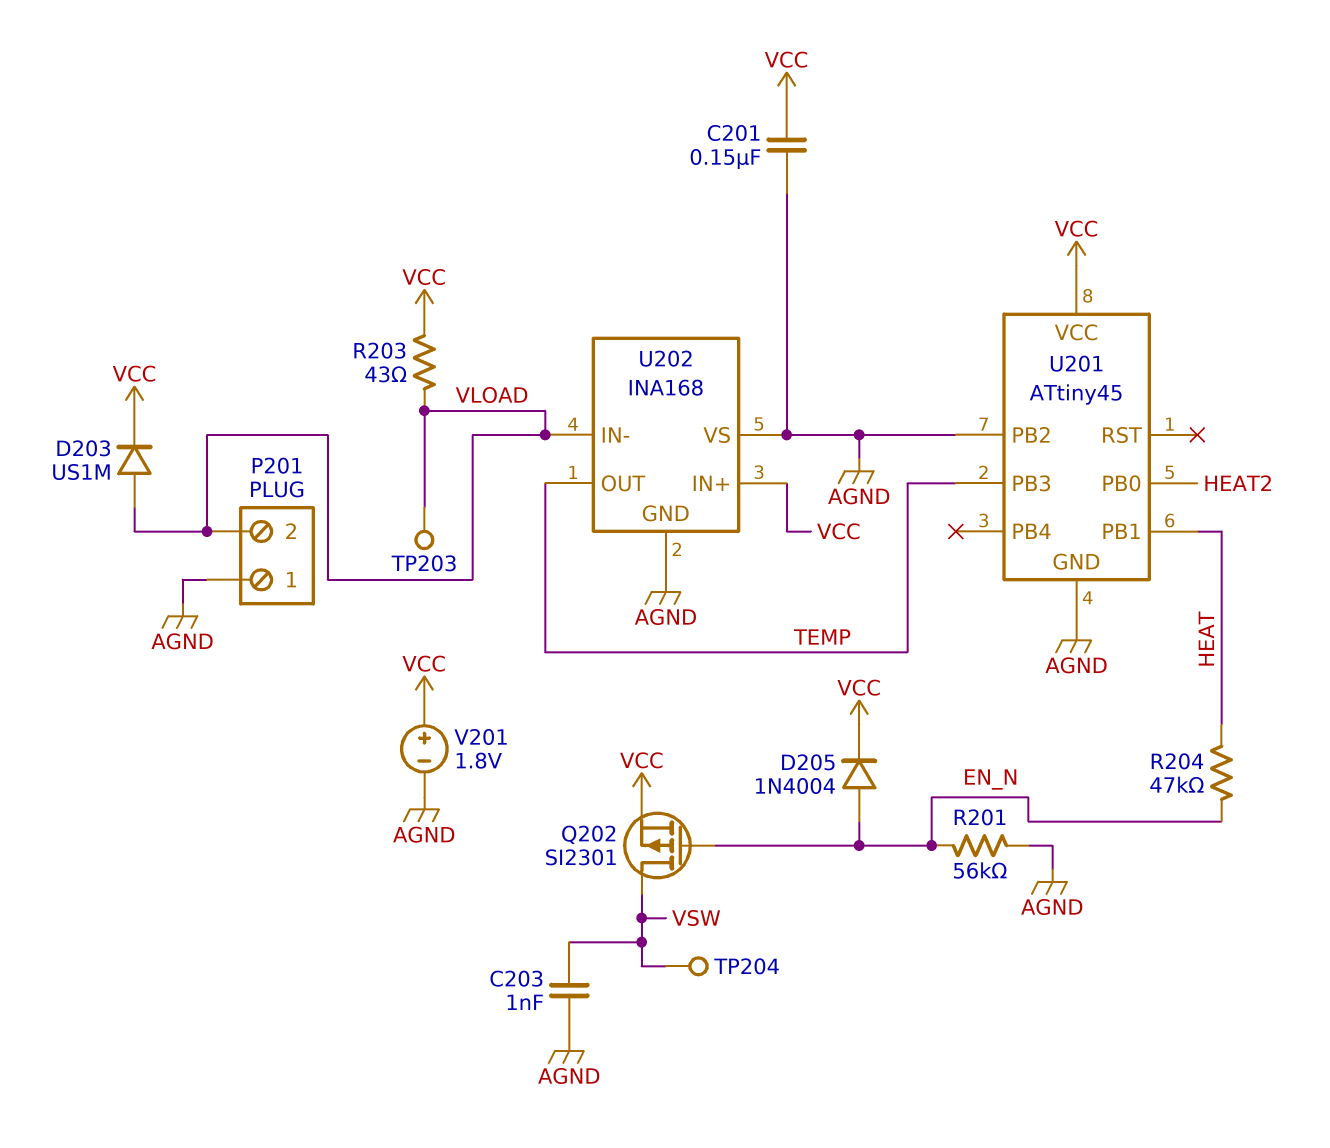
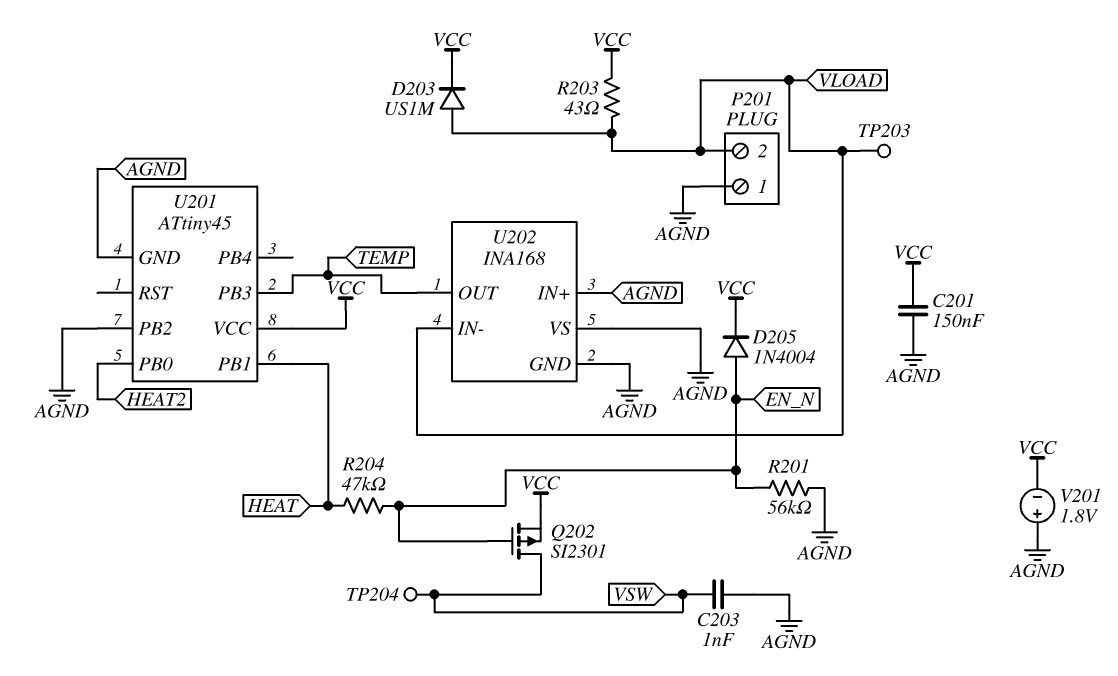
U202 pin IN+: VCC -> AGND
V201: 1.8V (plus VCC, minus AGND) -> 1.8V (plus AGND, minus VCC)

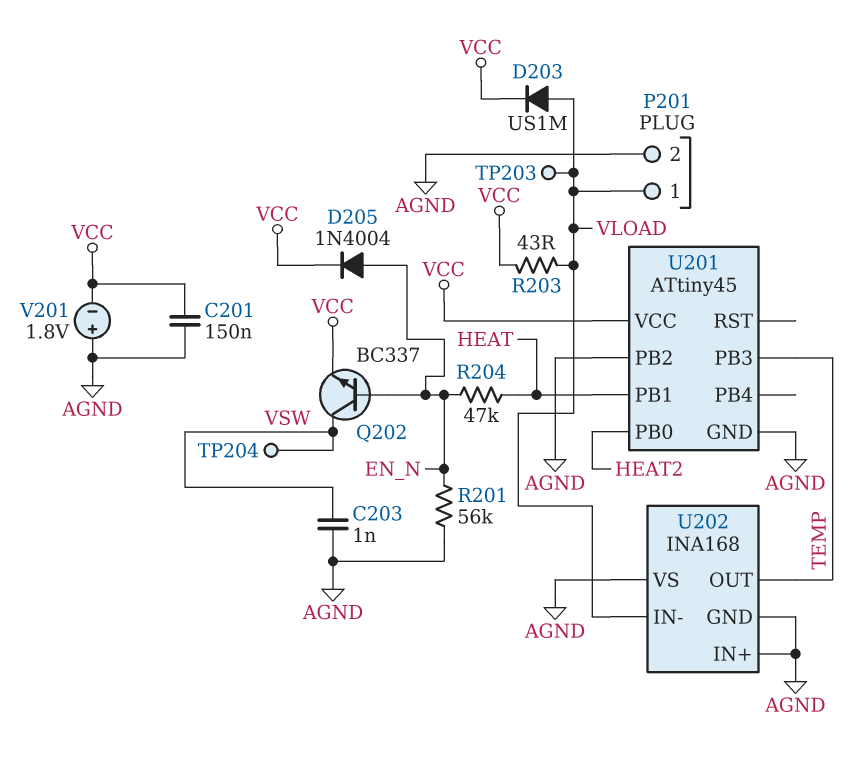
P201 pin 1: AGND -> VLOAD
P201 pin 2: VLOAD -> AGND
Q202: PMOS SI2301 (G EN_N, D VSW, S VCC) -> NPN BC337 (B EN_N, C VSW, E VCC)

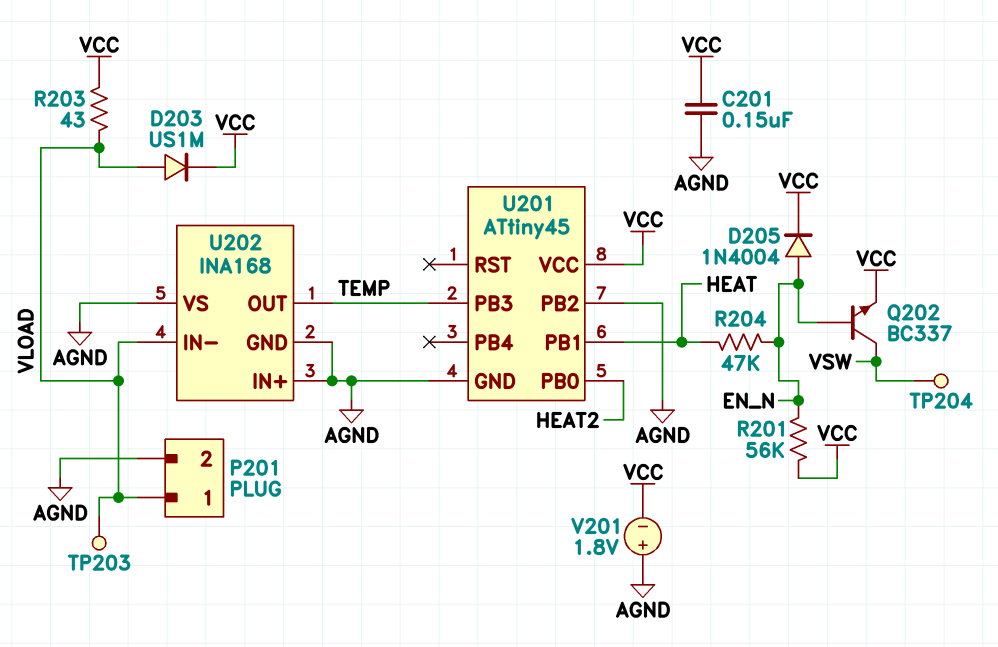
C203: 1nF (AGND, VSW) -> none
R201: 56k (AGND, EN_N) -> 56k (EN_N, VCC)

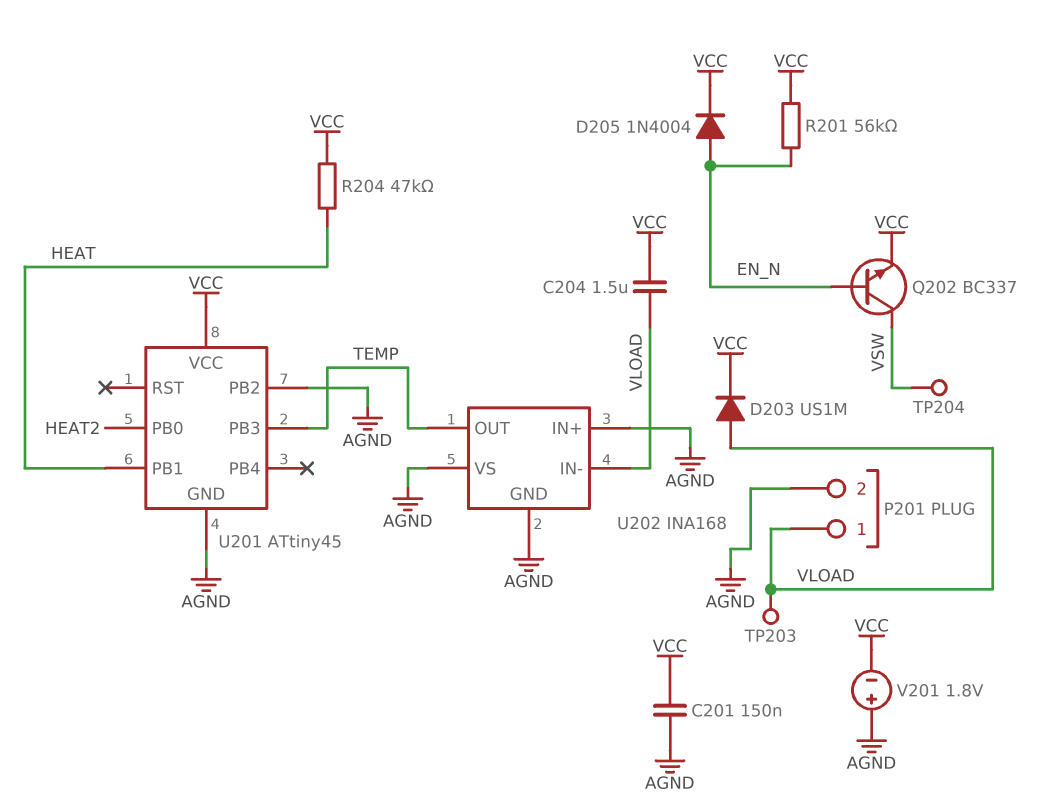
C204: none -> 1.5uF (VCC, VLOAD)
R203: 43 (VCC, VLOAD) -> none
R204: 47k (EN_N, HEAT) -> 47k (HEAT, VCC)

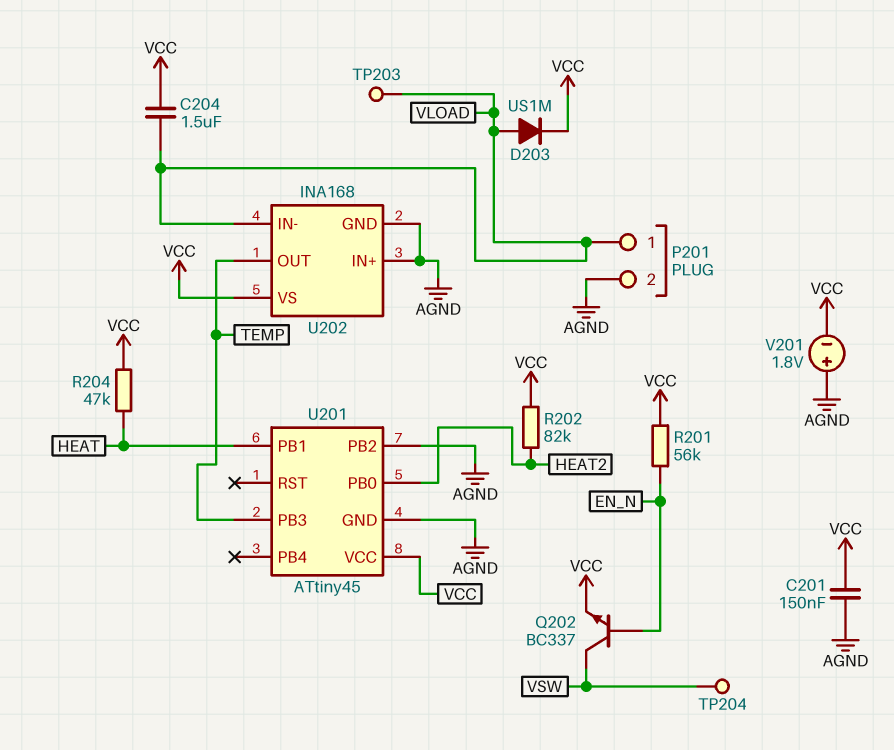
D205: diode 1N4004 (A EN_N, K VCC) -> none
R202: none -> 82k (HEAT2, VCC)
U202 pin VS: AGND -> VCC

